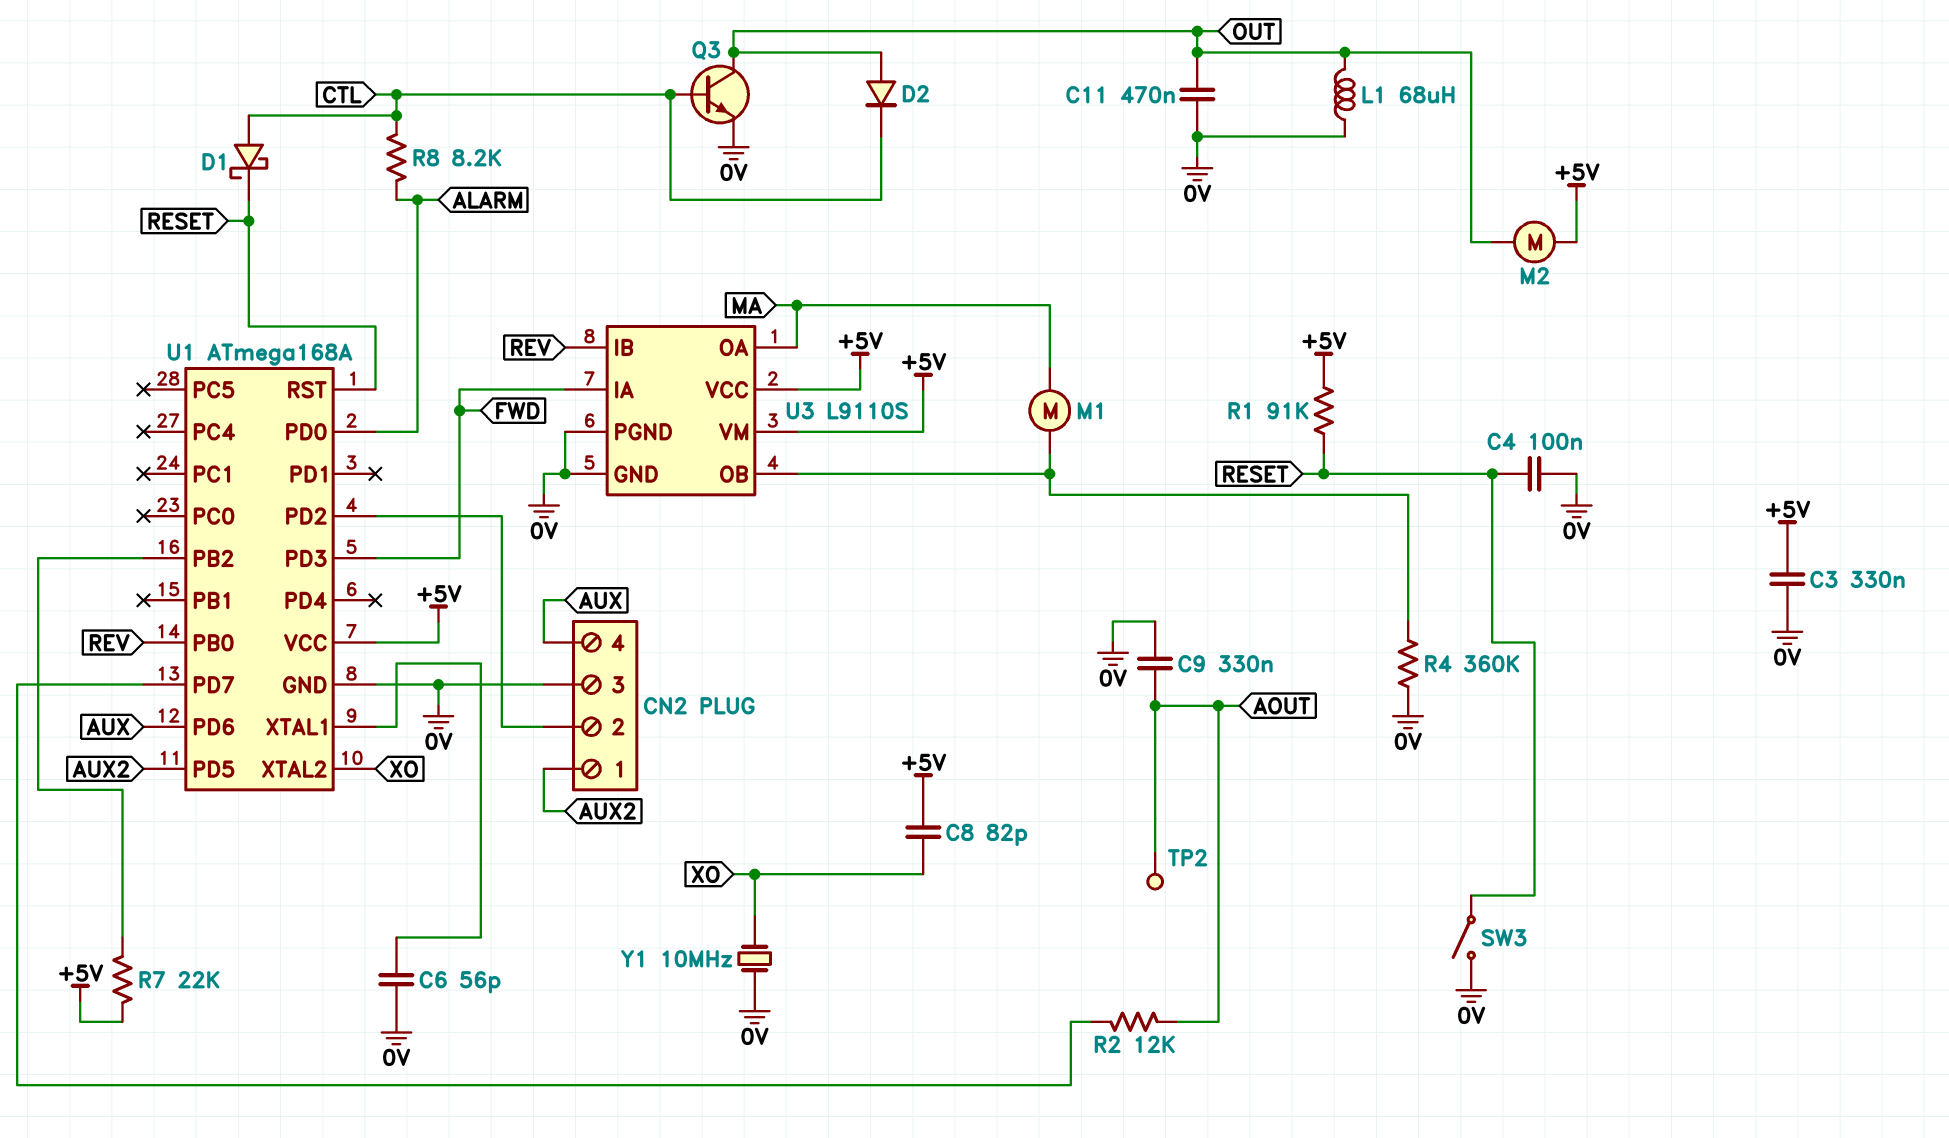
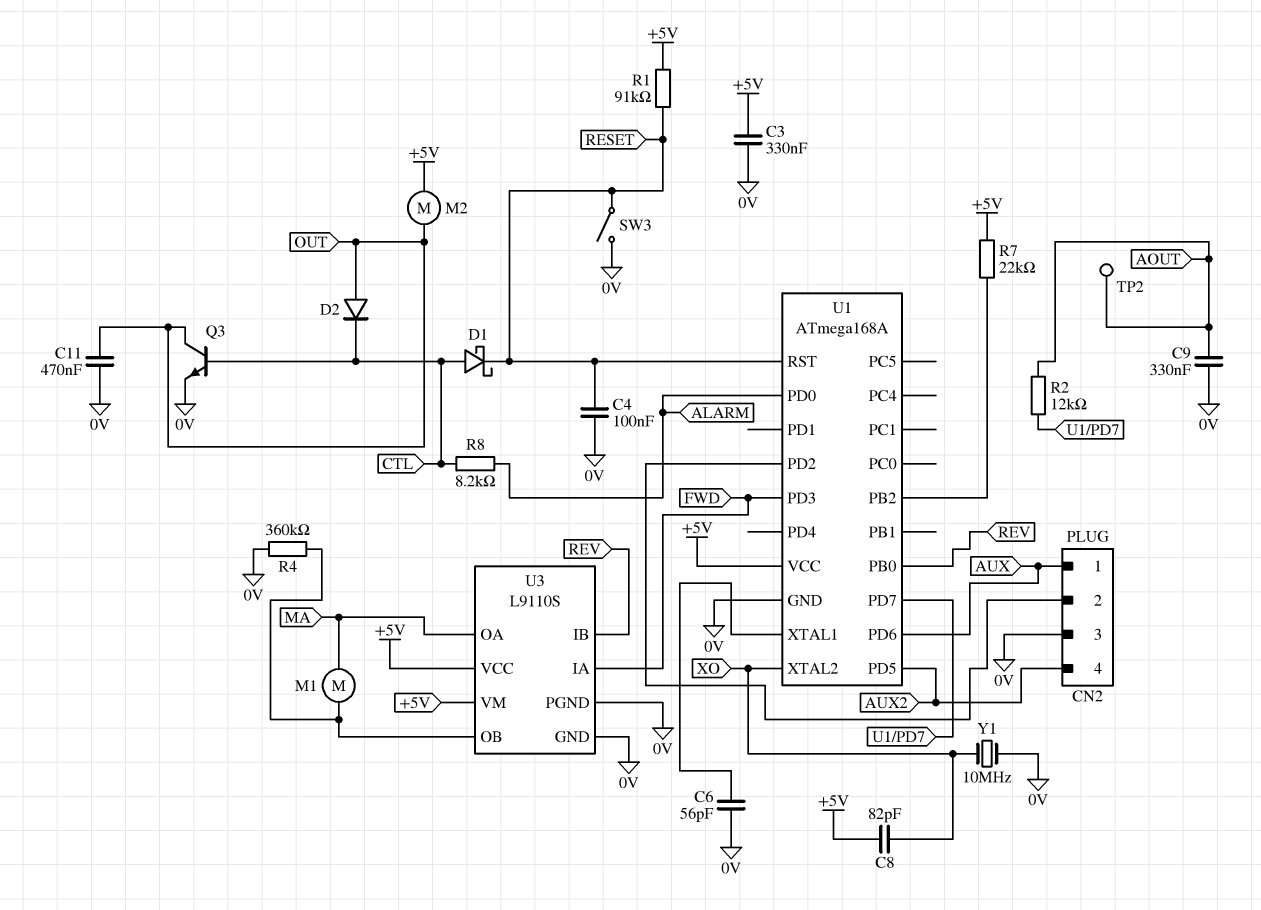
CN2 pin 1: AUX2 -> AUX
CN2 pin 4: AUX -> AUX2
L1: 68uH (0V, OUT) -> none

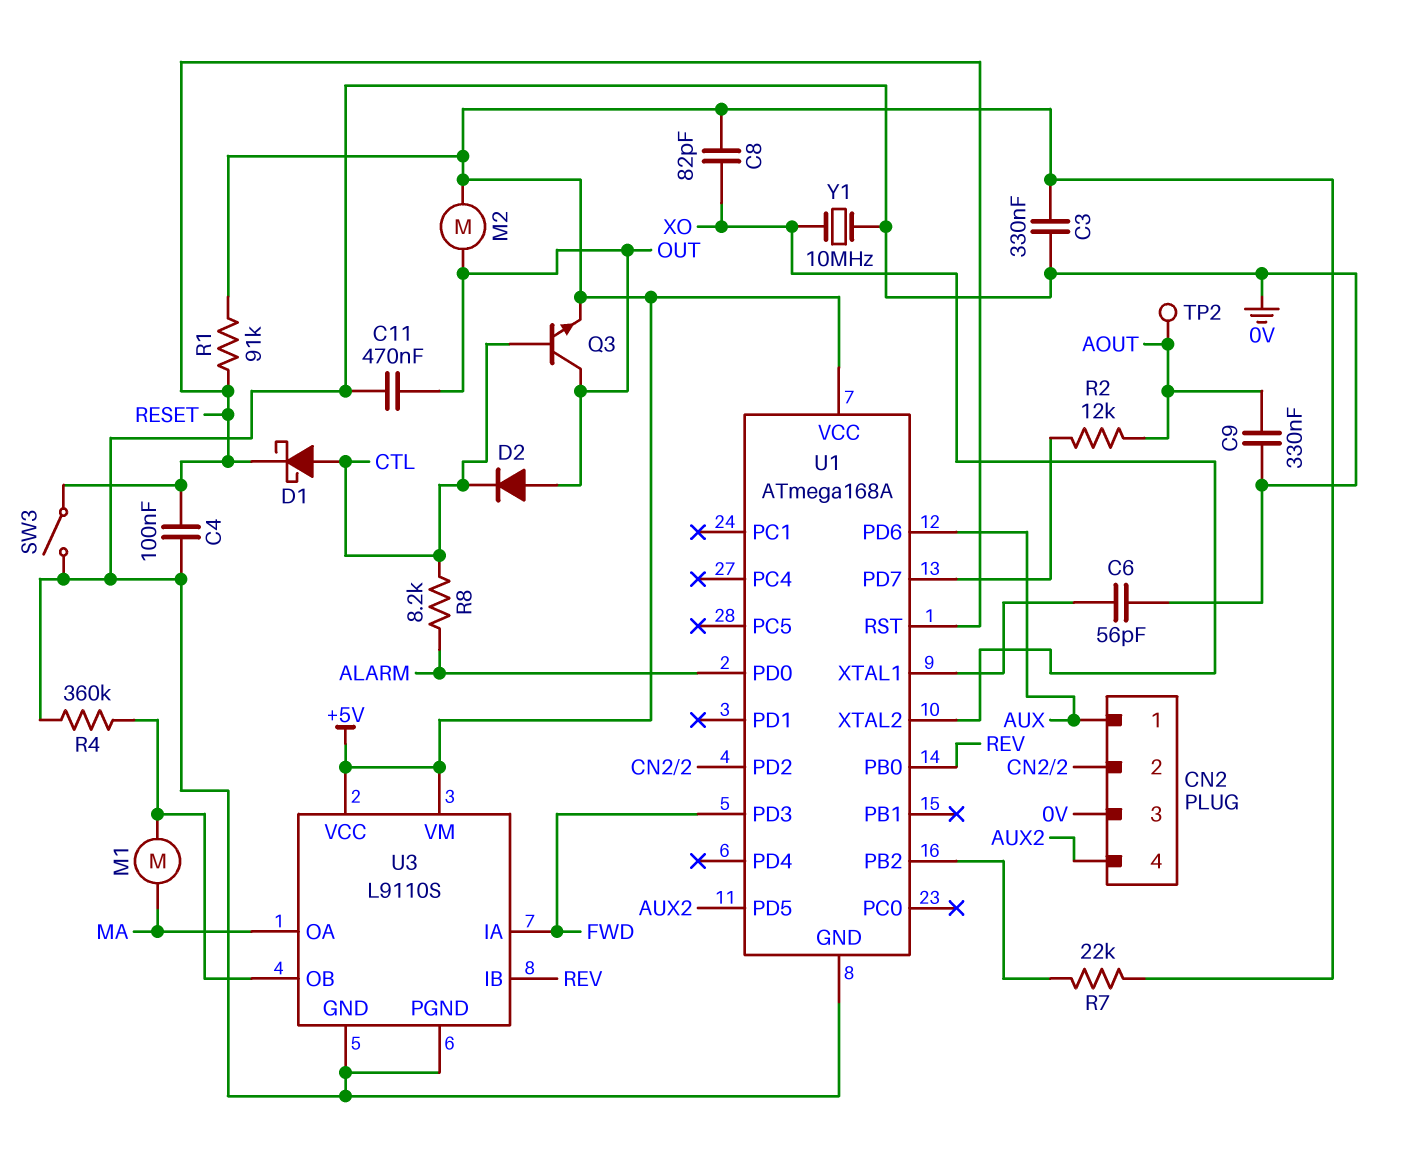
Q3: NPN (B CTL, C OUT, E 0V) -> NPN (B CTL, C OUT, E +5V)

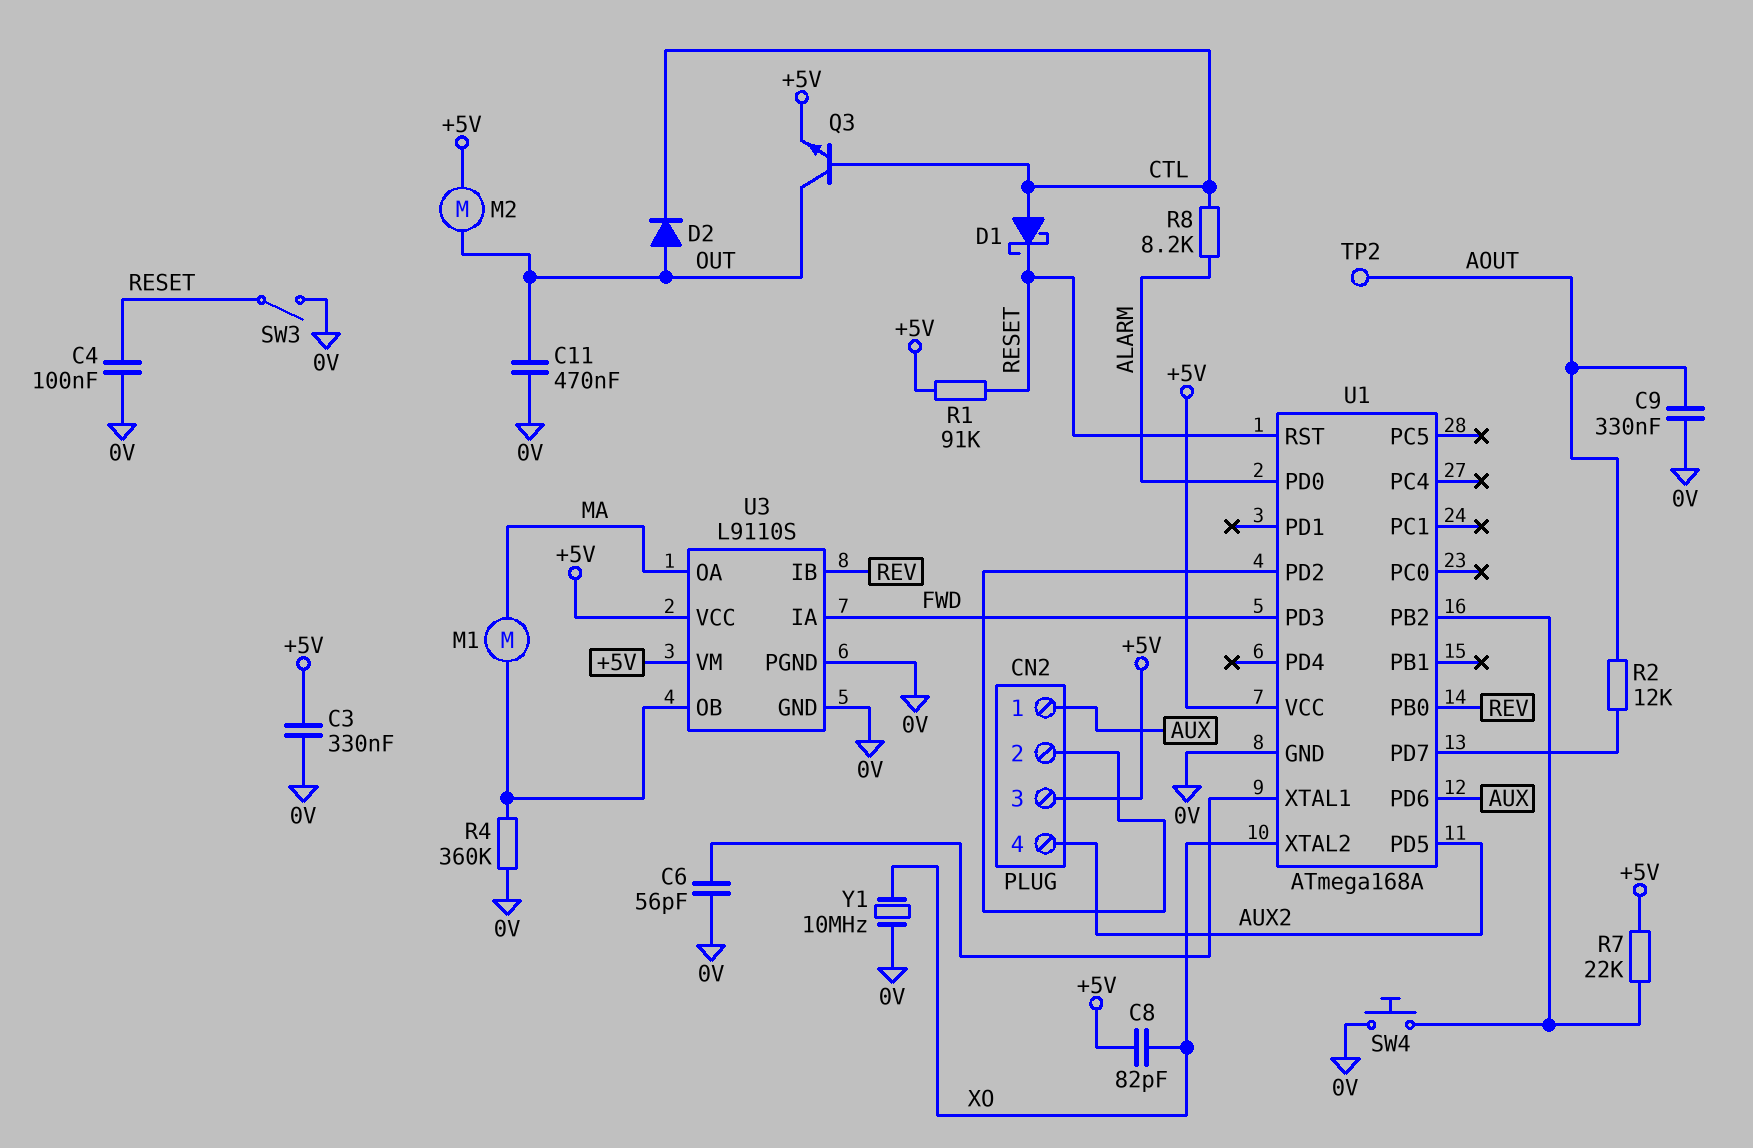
CN2 pin 3: 0V -> +5V
SW4: none -> button (0V, U1/PB2)

